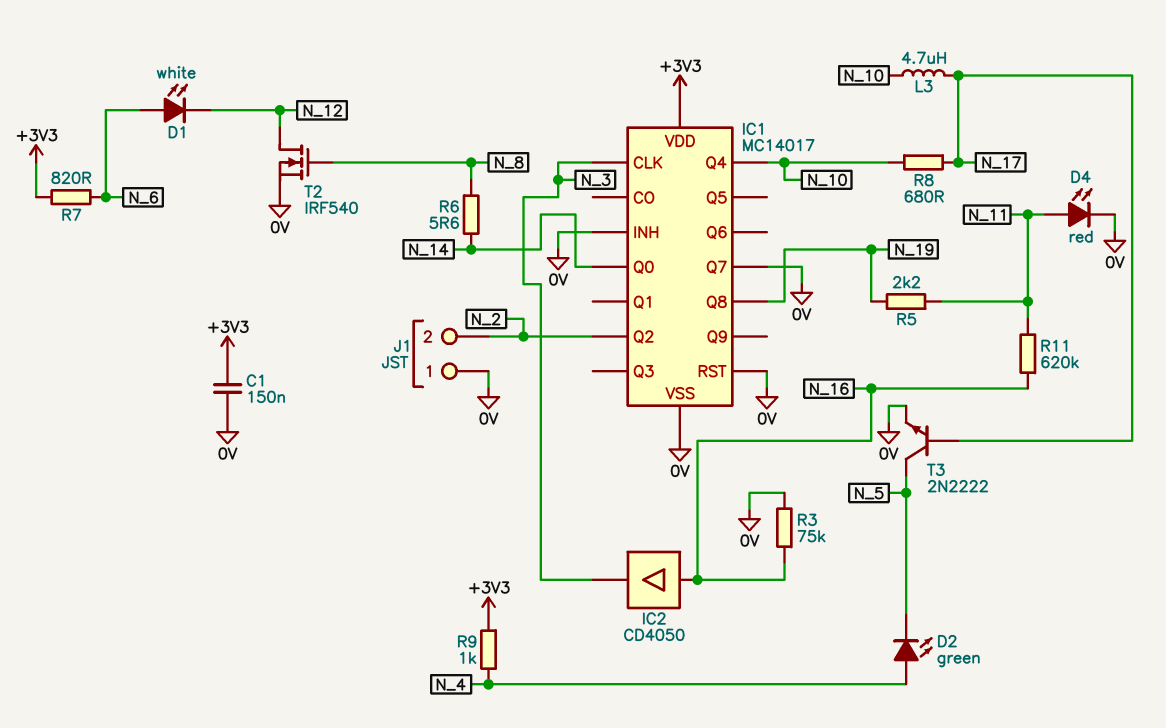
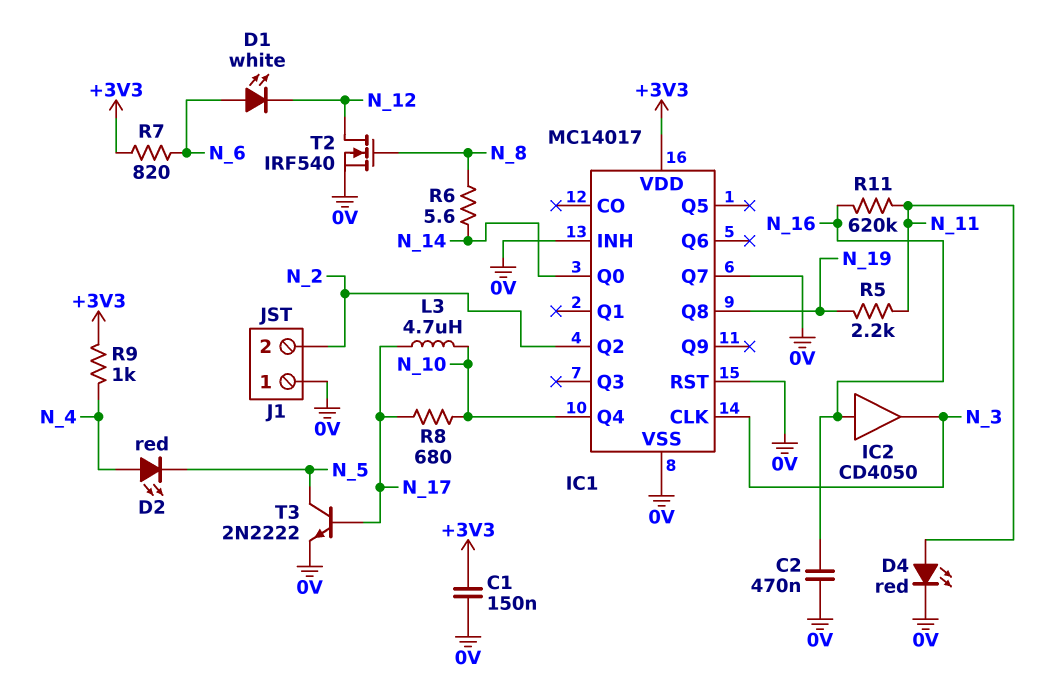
C2: none -> 470nF (0V, N_16)
D2: LED green (A N_4, K N_5) -> LED red (A N_4, K N_5)
R3: 75k (0V, N_16) -> none

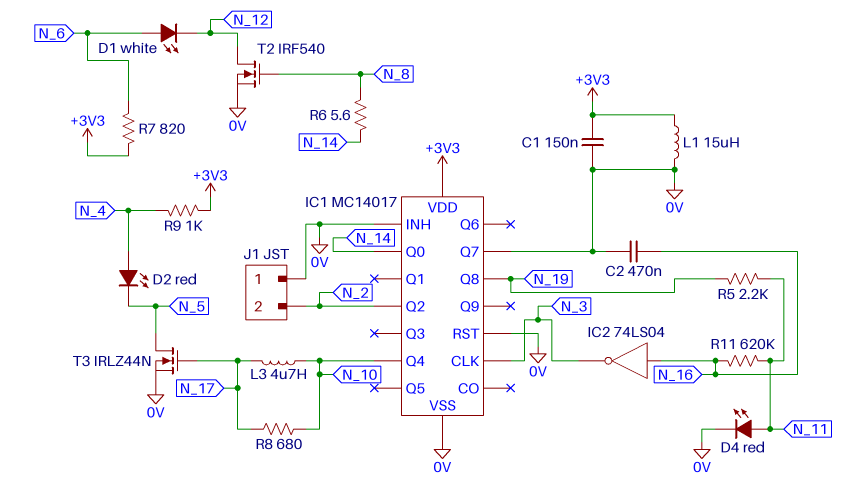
IC2: buffer CD4050 (in N_16, out N_3) -> NOT 74LS04 (in N_16, out N_3)
L1: none -> 15uH (+3V3, 0V)
T3: NPN 2N2222 (B N_17, C N_5, E 0V) -> NMOS IRLZ44N (G N_17, D N_5, S 0V)

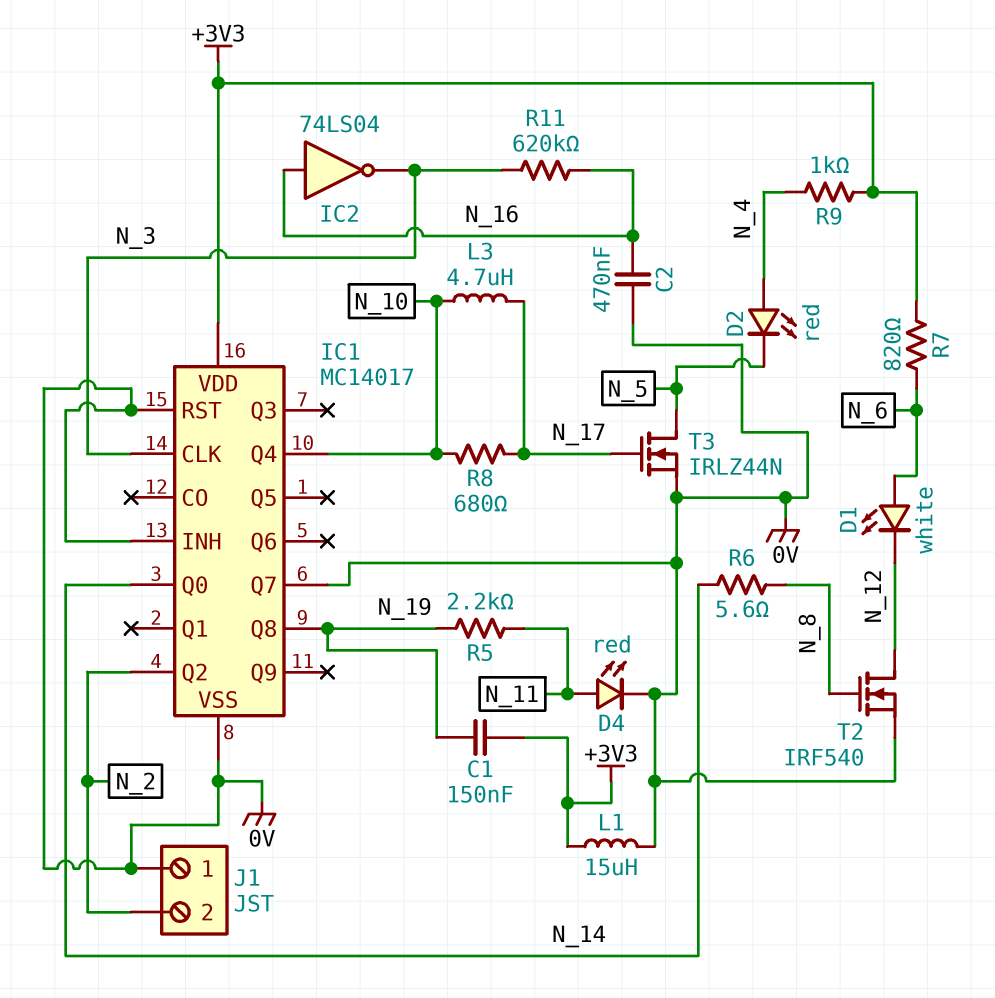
C1: 150nF (+3V3, 0V) -> 150nF (+3V3, N_19)
R11: 620k (N_11, N_16) -> 620k (N_3, N_16)

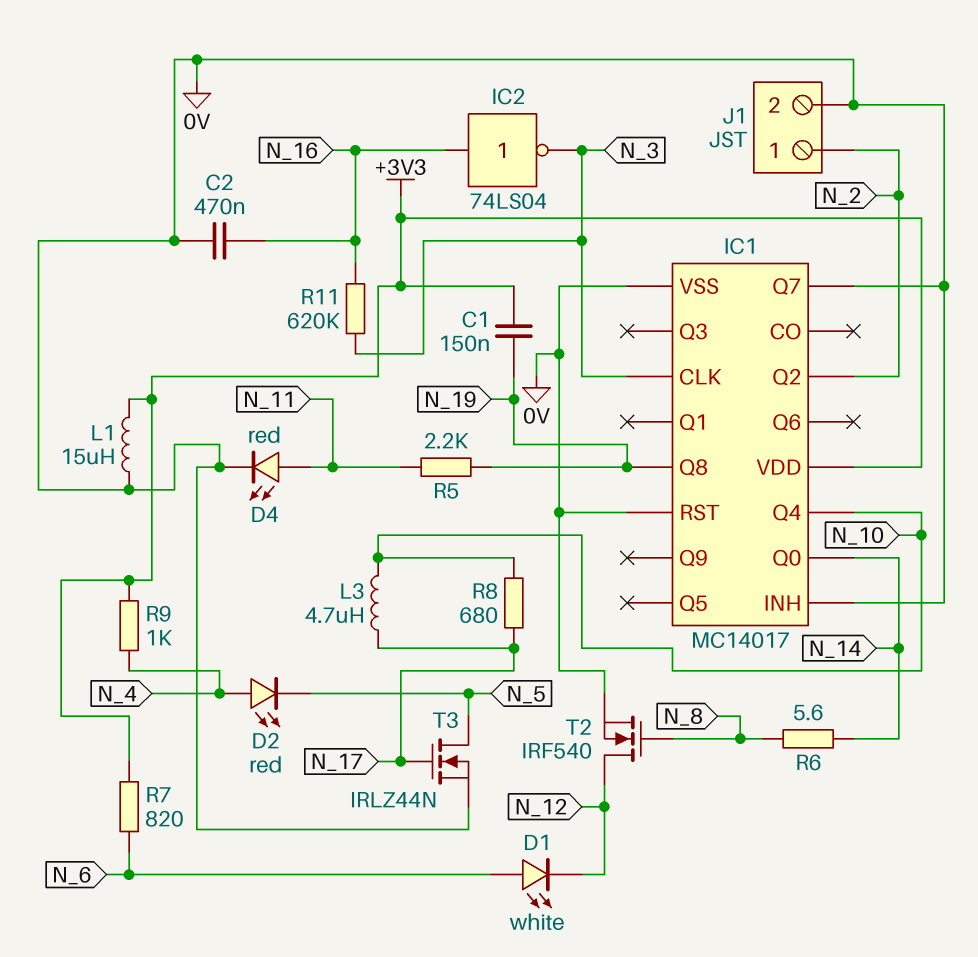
J1 pin 1: 0V -> N_2
J1 pin 2: N_2 -> 0V

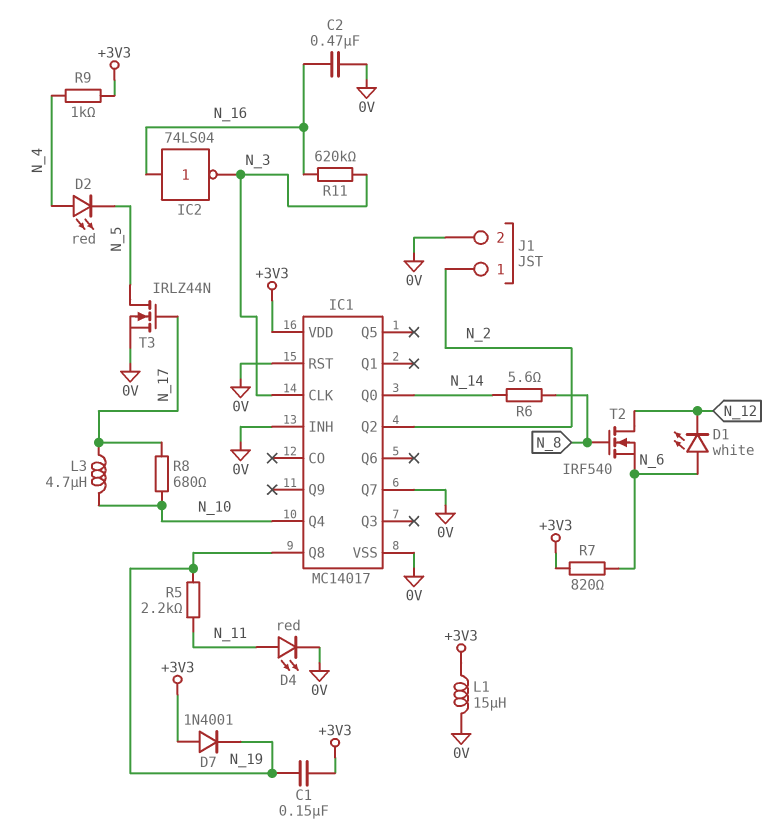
D7: none -> diode 1N4001 (A +3V3, K N_19)
T2: NMOS IRF540 (G N_8, D N_12, S 0V) -> NMOS IRF540 (G N_8, D N_12, S N_6)

